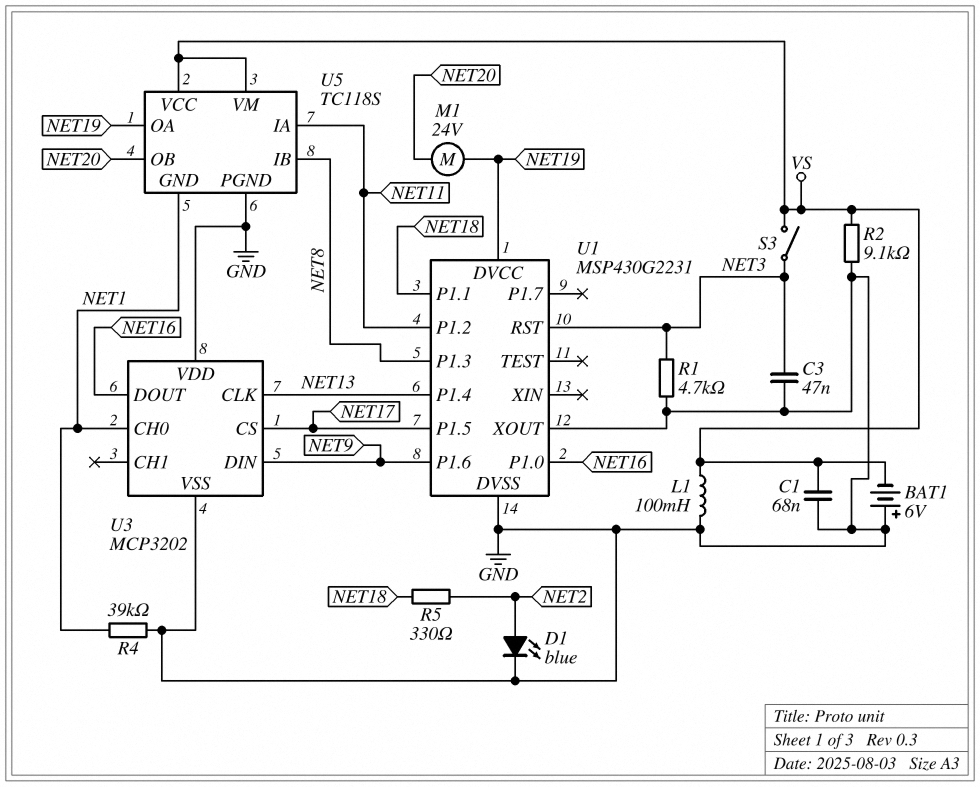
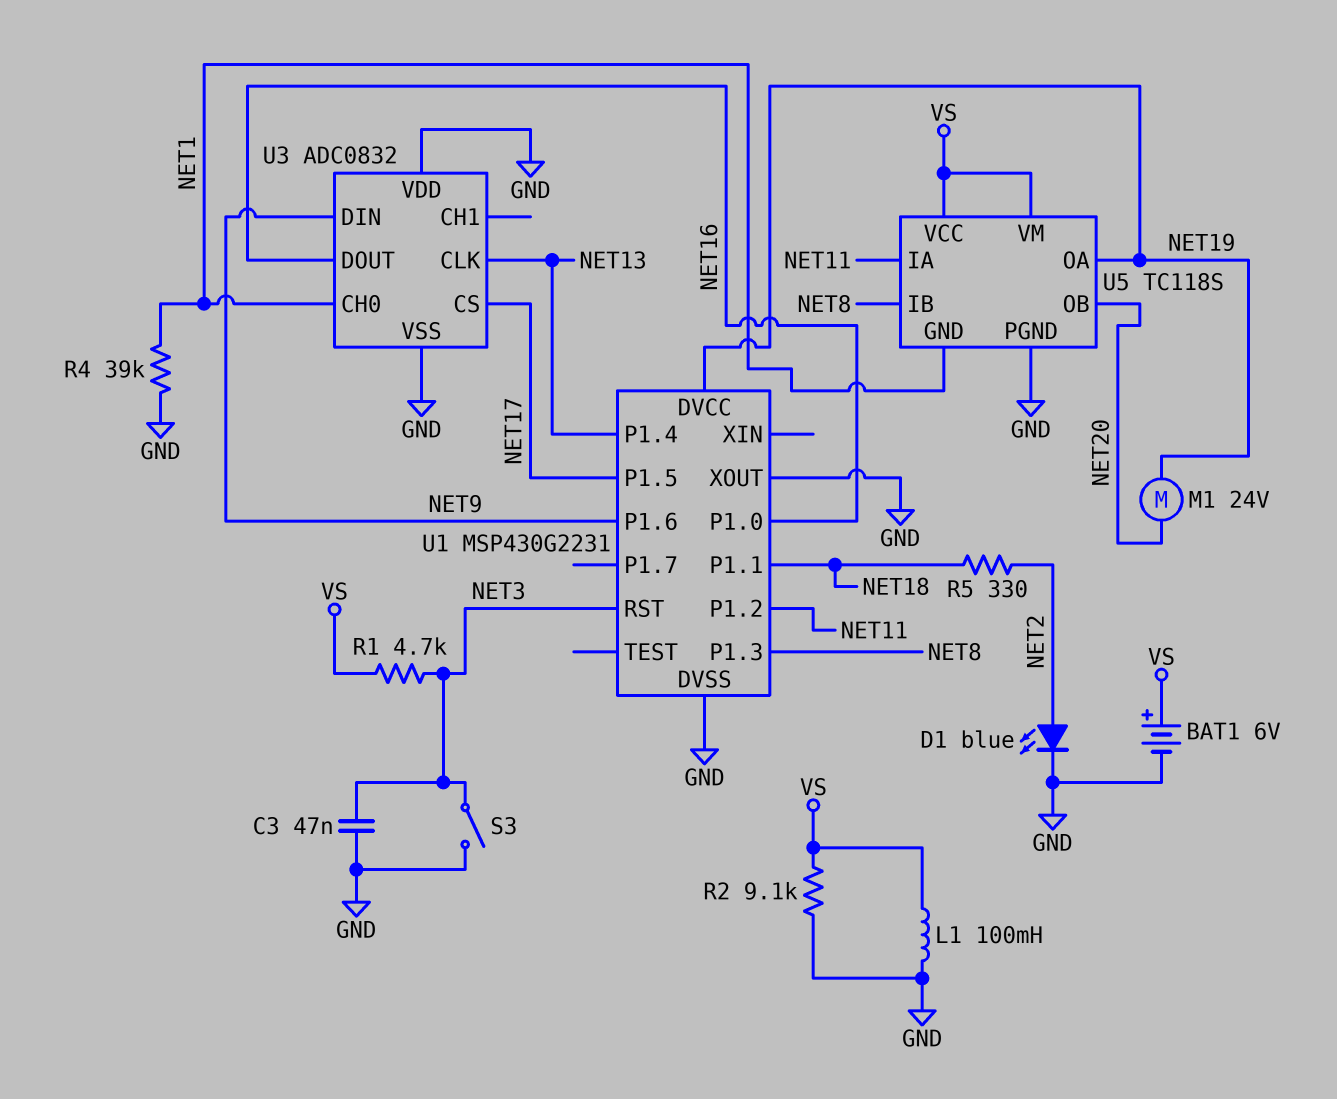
BAT1: 6V (plus GND, minus VS) -> 6V (plus VS, minus GND)
C1: 68nF (GND, VS) -> none
R1: 4.7k (GND, NET3) -> 4.7k (NET3, VS)
S3: switch (NET3, VS) -> switch (GND, NET3)
U3: MCP3202 -> ADC0832

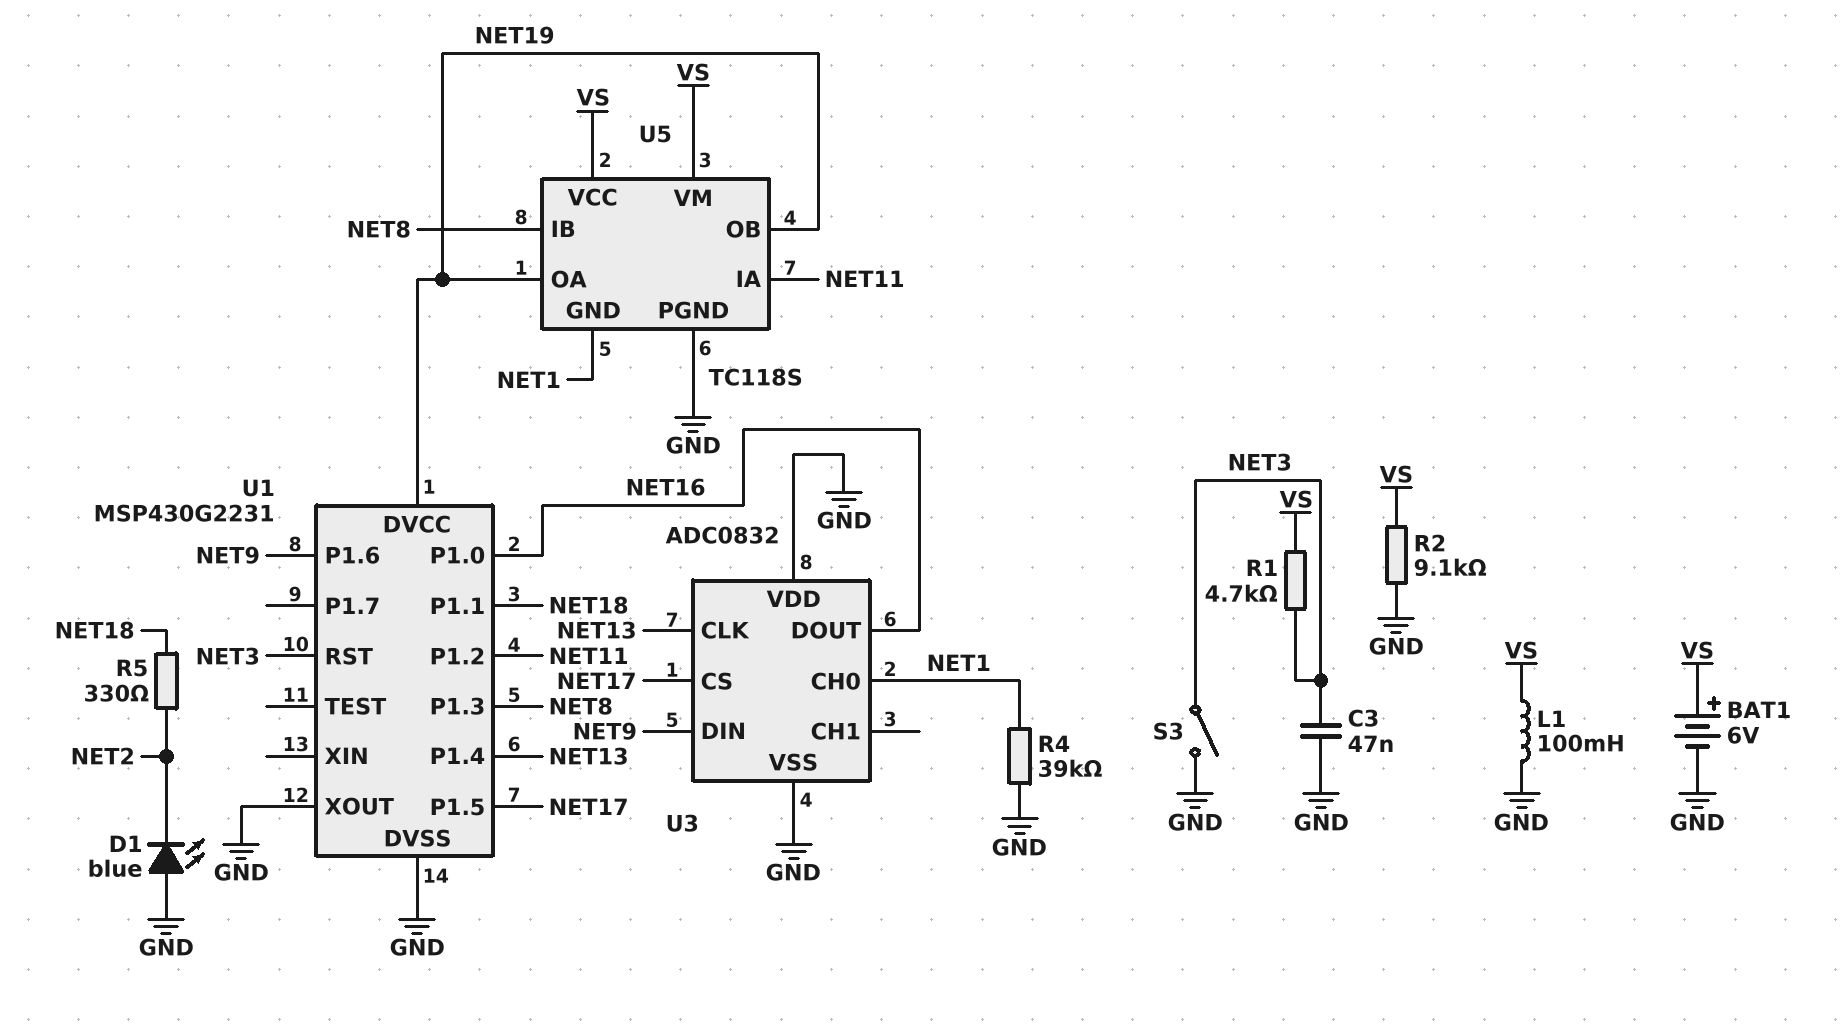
D1: LED blue (A NET2, K GND) -> LED blue (A GND, K NET2)
M1: motor 24V (NET19, NET20) -> none
U5 pin OB: NET20 -> NET19

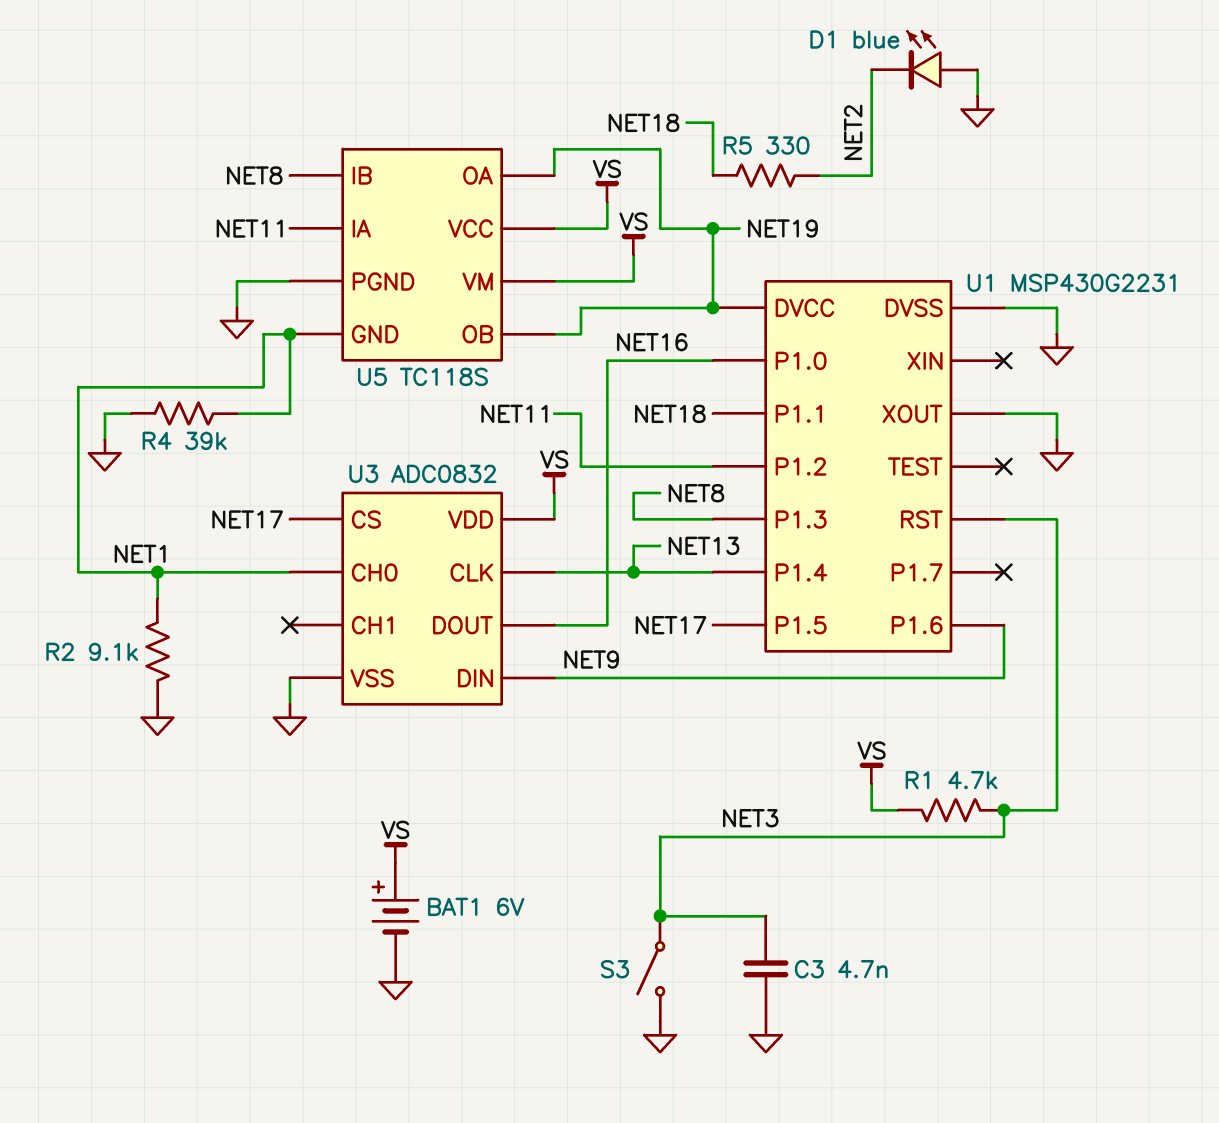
C3: 47nF (GND, NET3) -> 4.7nF (GND, NET3)
L1: 100mH (GND, VS) -> none
R2: 9.1k (GND, VS) -> 9.1k (GND, NET1)
U3 pin VDD: GND -> VS

